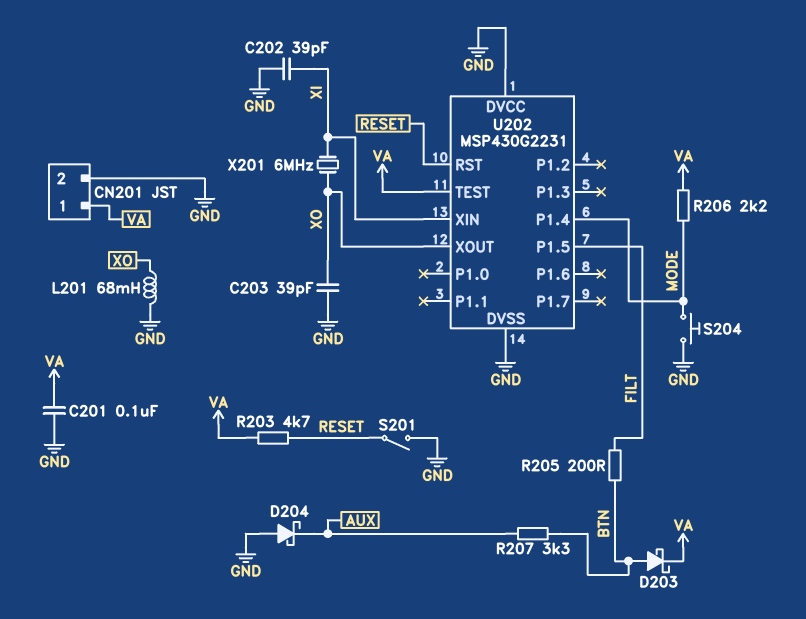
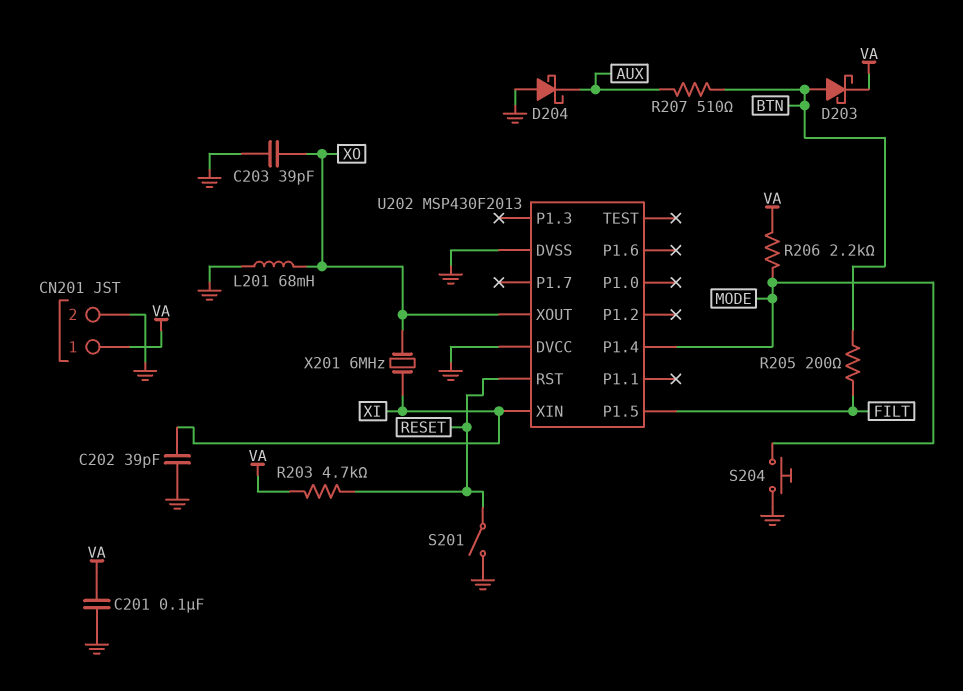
R207: 3.3k (AUX, BTN) -> 510 (AUX, BTN)
U202: MSP430G2231 -> MSP430F2013
U202 pin TEST: VA -> none

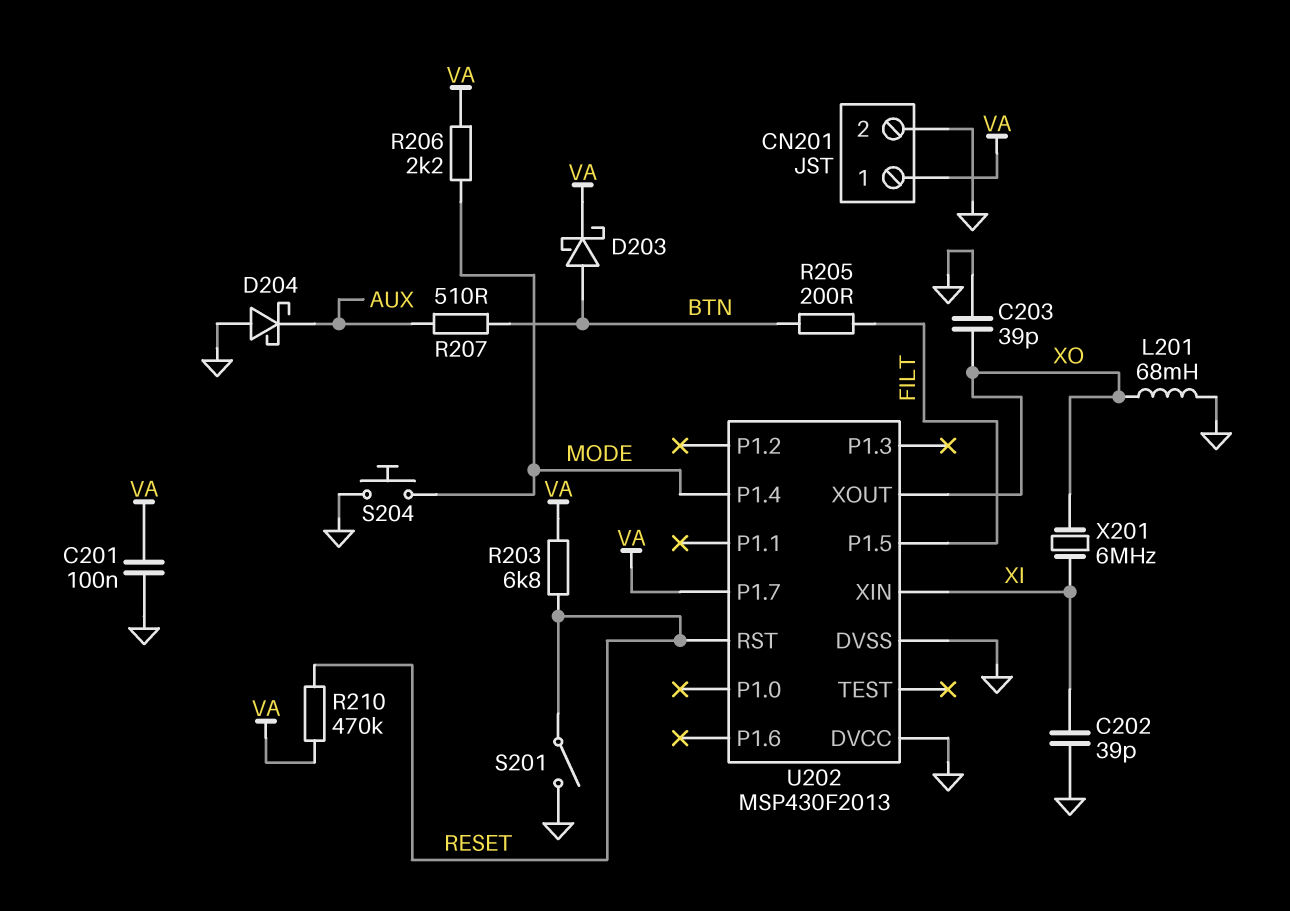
R203: 4.7k (RESET, VA) -> 6.8k (RESET, VA)
R210: none -> 470k (RESET, VA)
U202 pin P1.7: none -> VA

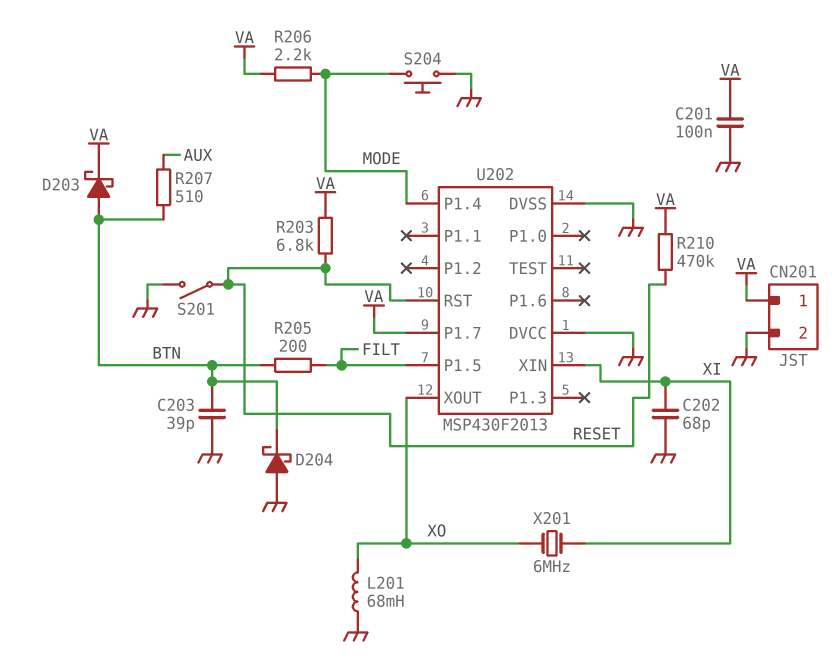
C202: 39pF (GND, XI) -> 68pF (GND, XI)
C203: 39pF (GND, XO) -> 39pF (BTN, GND)
D204: schottky (A GND, K AUX) -> schottky (A GND, K BTN)

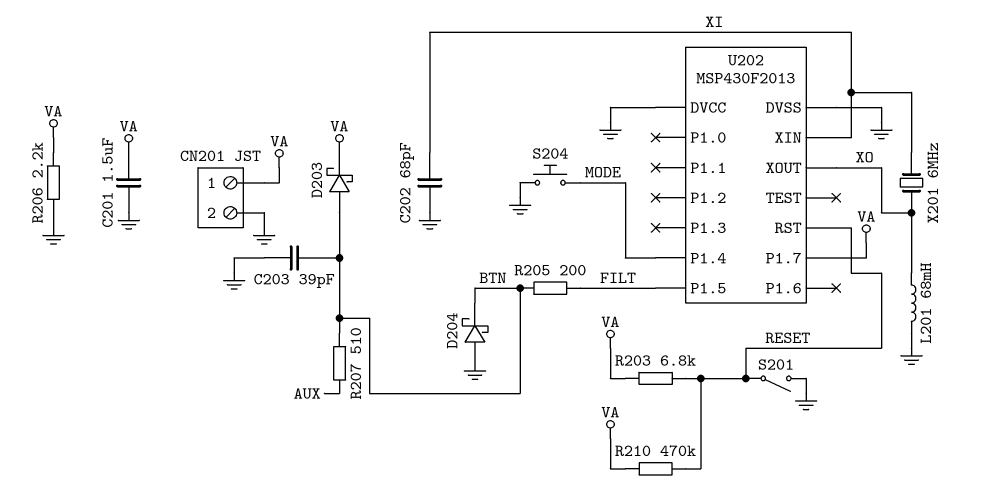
C201: 100nF (GND, VA) -> 1.5uF (GND, VA)
R206: 2.2k (MODE, VA) -> 2.2k (GND, VA)

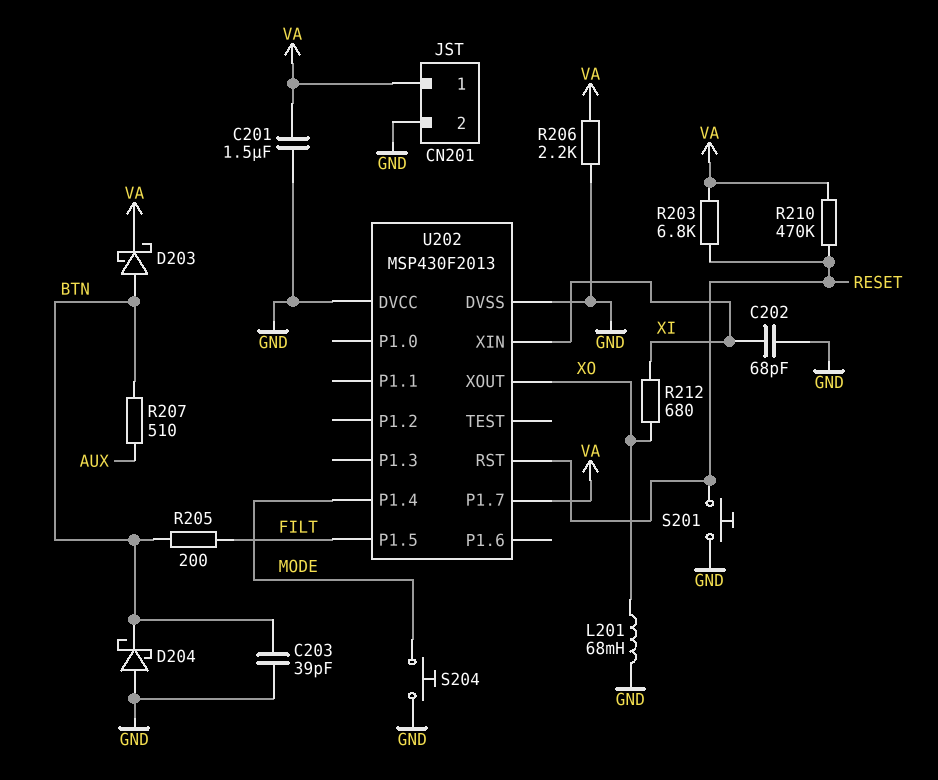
R212: none -> 680 (XI, XO)
S201: switch (GND, RESET) -> button (GND, RESET)
X201: 6MHz (XI, XO) -> none

